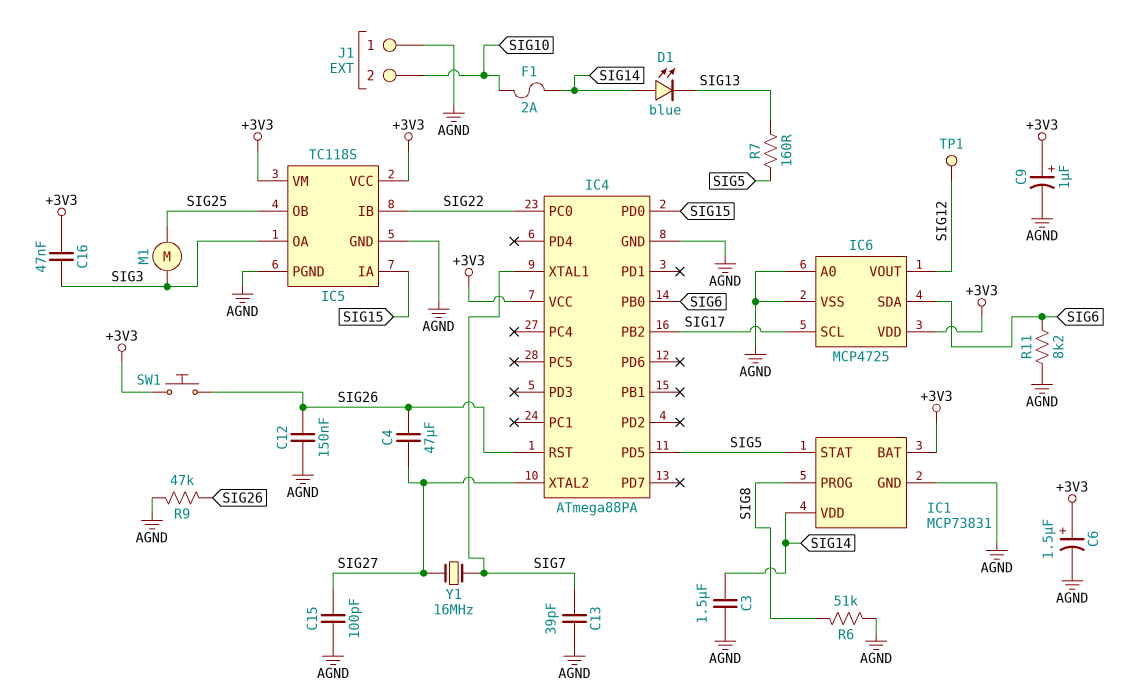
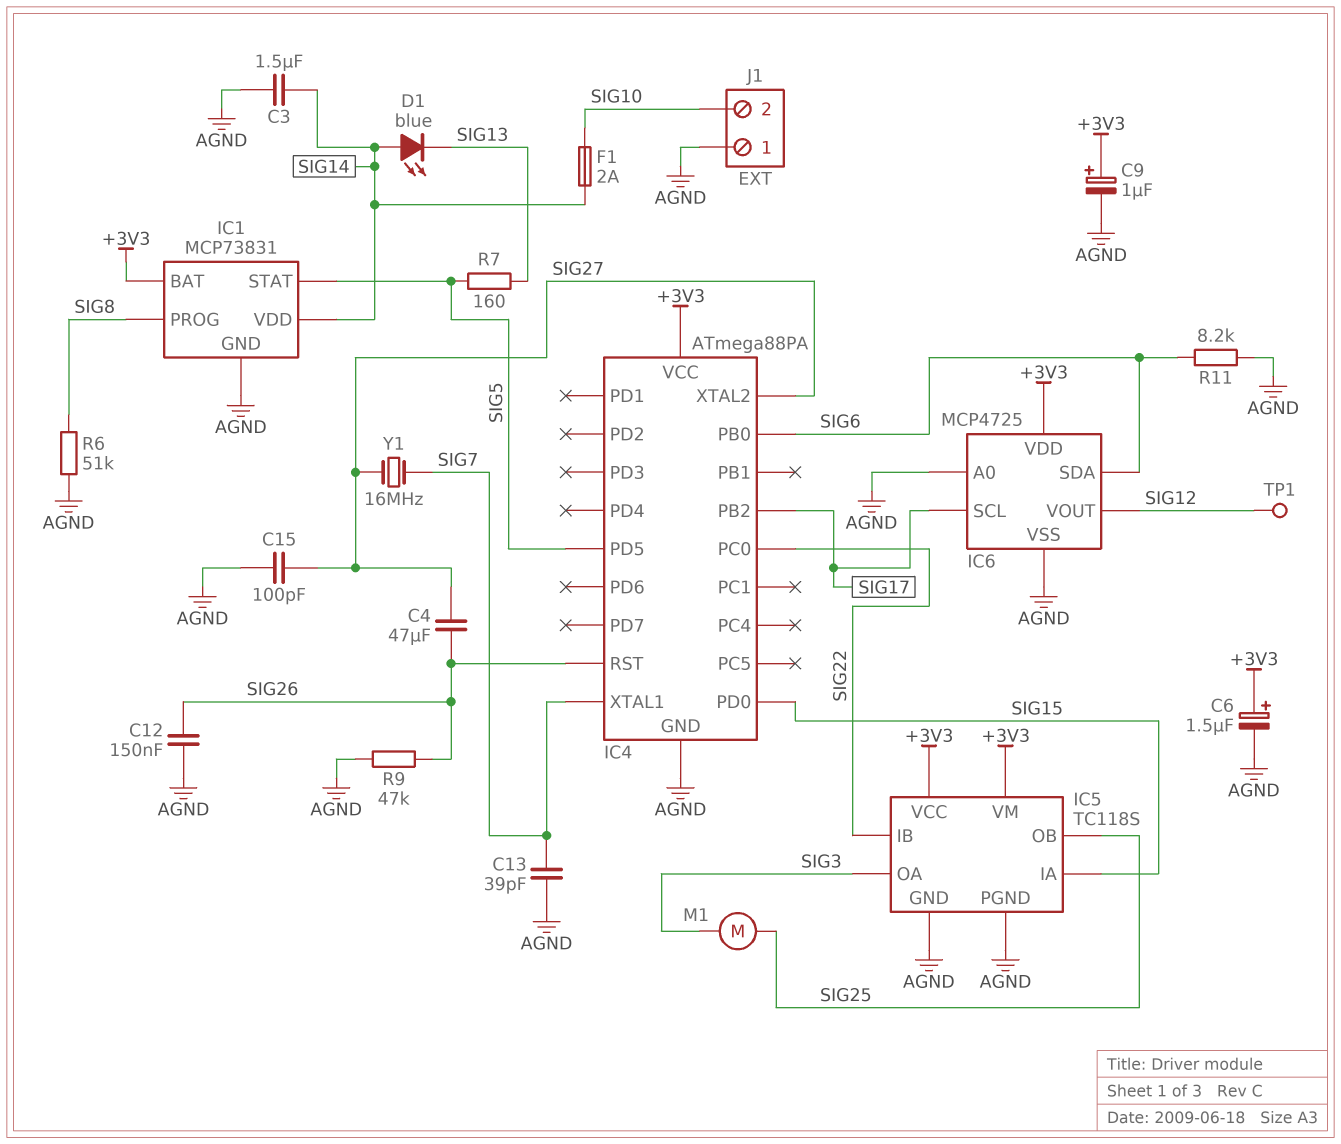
C16: 47nF (+3V3, SIG3) -> none
SW1: button (+3V3, SIG26) -> none

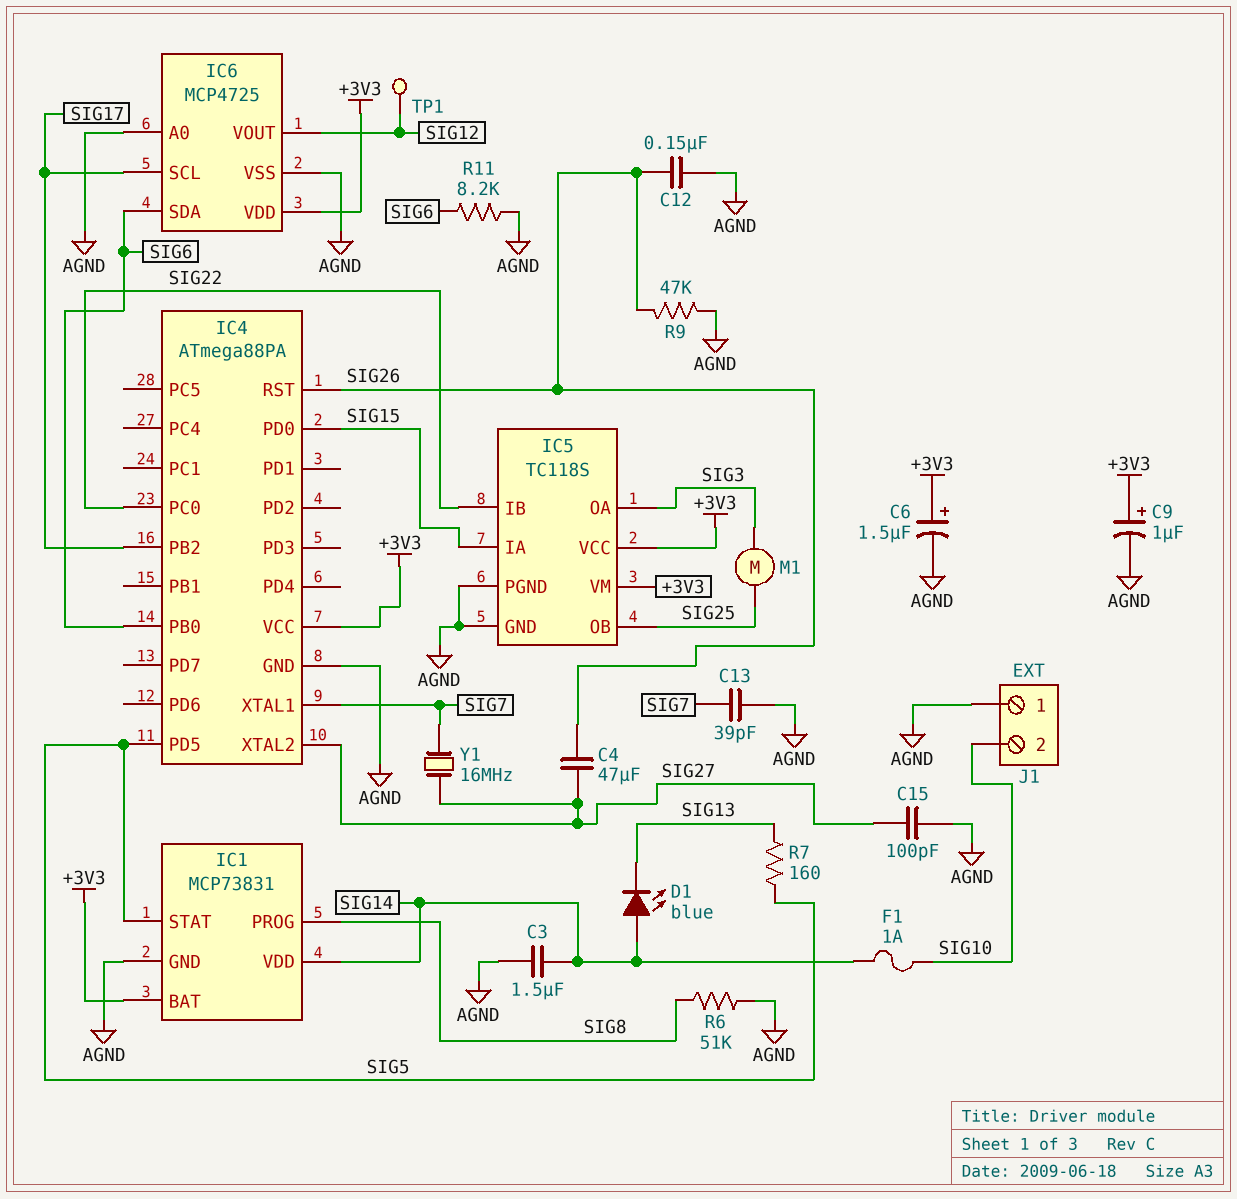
F1: 2A (SIG10, SIG14) -> 1A (SIG10, SIG14)

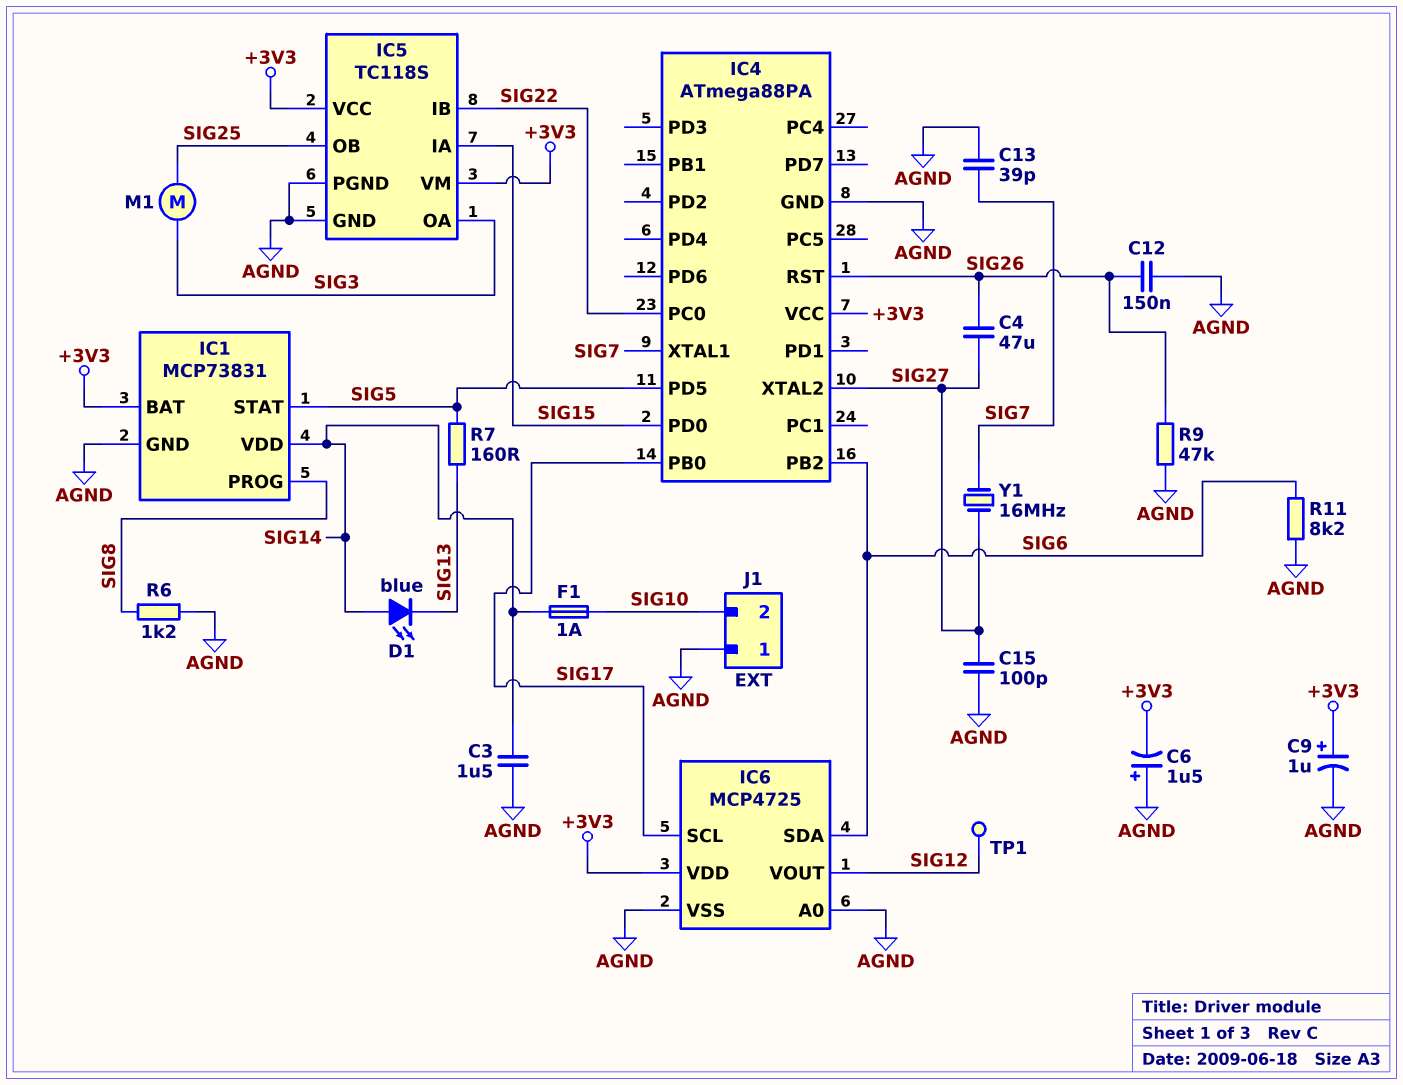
C6: 1.5uF (plus +3V3, minus AGND) -> 1.5uF (plus AGND, minus +3V3)
IC4 pin PB0: SIG6 -> SIG17
IC4 pin PB2: SIG17 -> SIG6
R6: 51k (AGND, SIG8) -> 1.2k (AGND, SIG8)

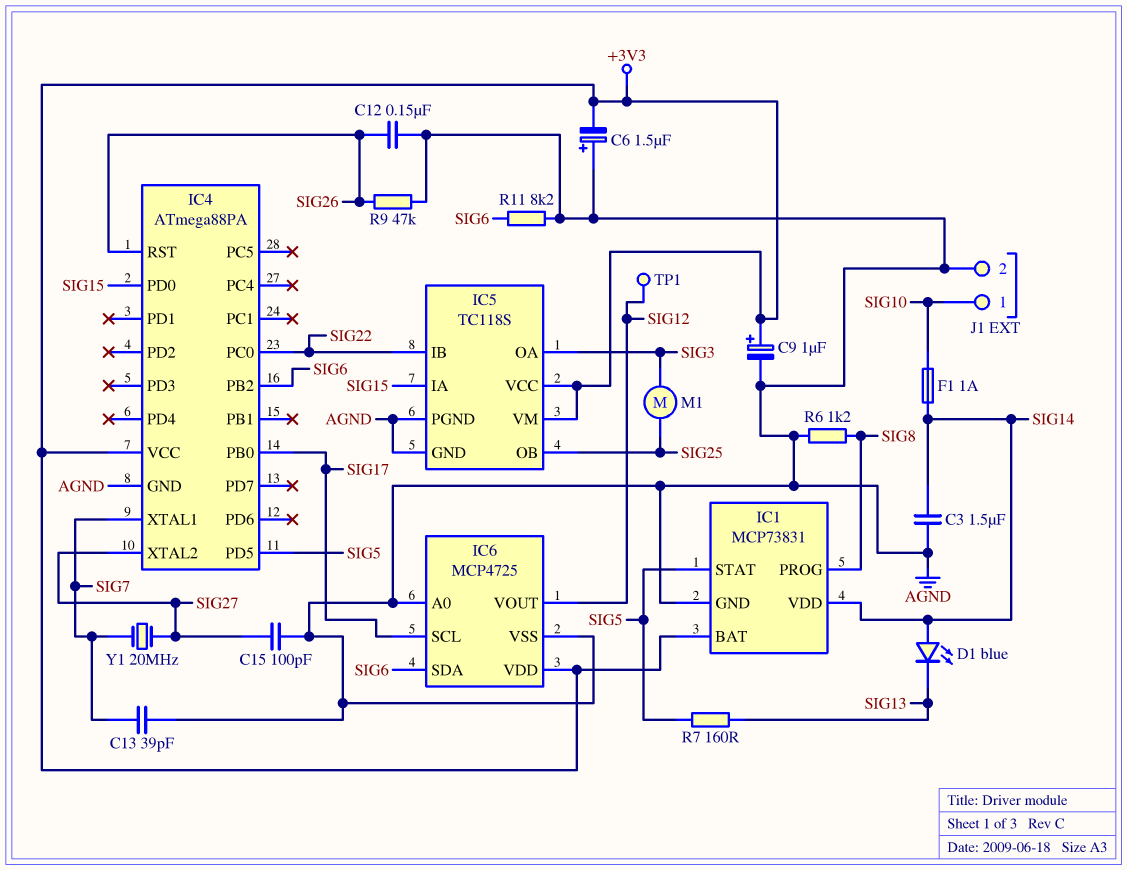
C4: 47uF (SIG26, SIG27) -> none
J1 pin 1: AGND -> SIG10
J1 pin 2: SIG10 -> AGND
Y1: 16MHz (SIG7, SIG27) -> 20MHz (SIG7, SIG27)

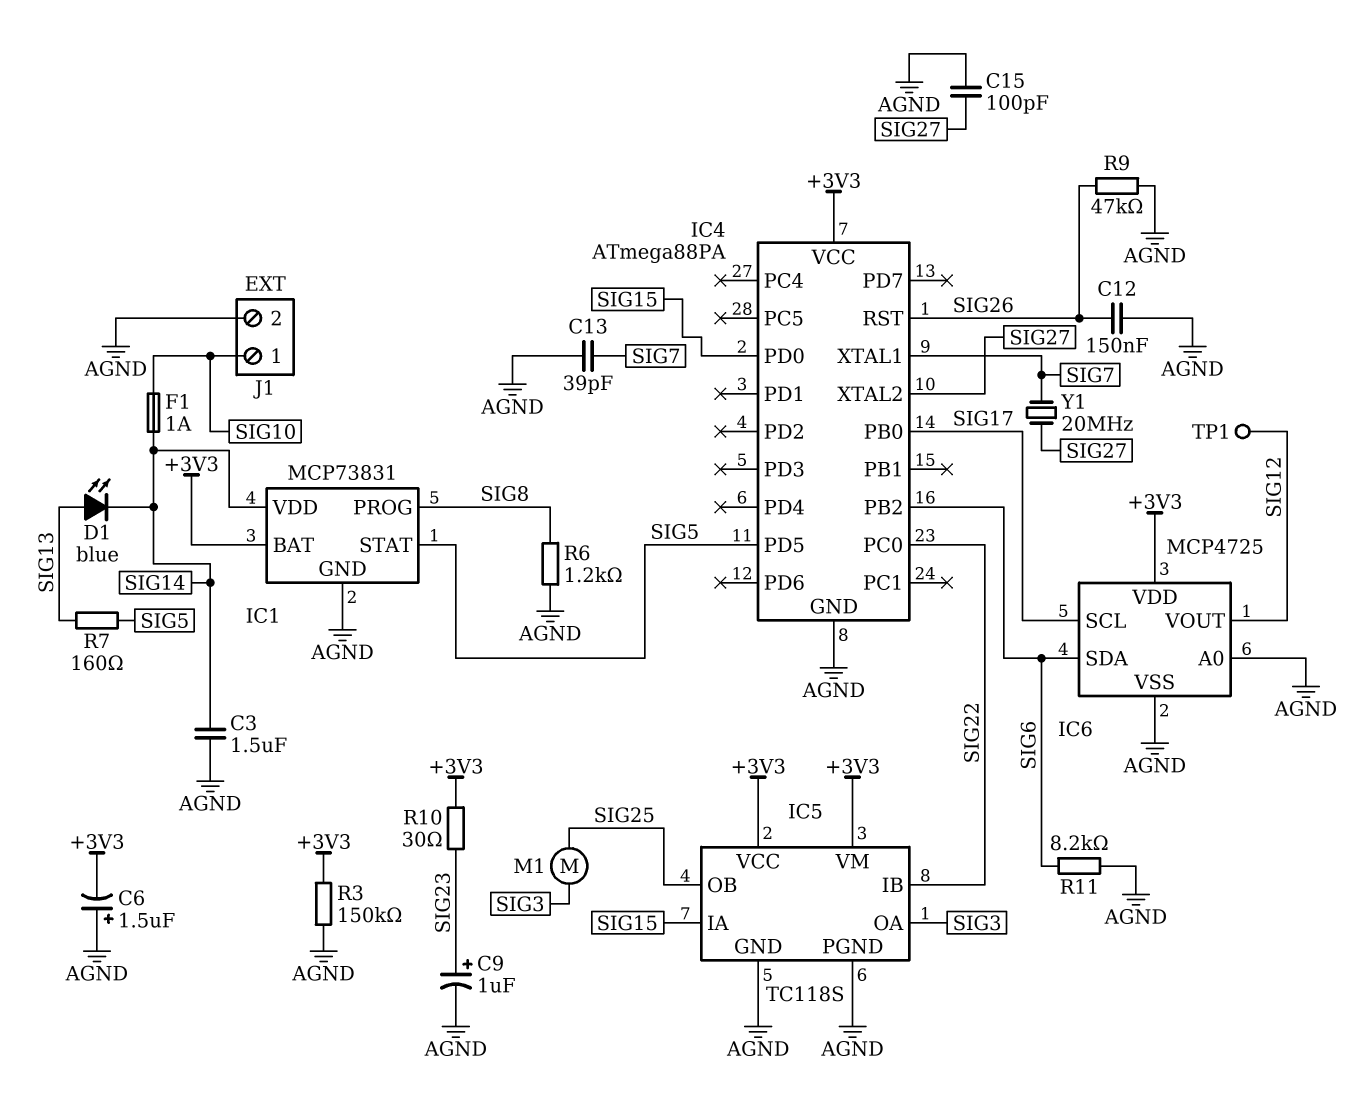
C9: 1uF (plus +3V3, minus AGND) -> 1uF (plus SIG23, minus AGND)
D1: LED blue (A SIG14, K SIG13) -> LED blue (A SIG13, K SIG14)
R3: none -> 150k (+3V3, AGND)
R10: none -> 30 (+3V3, SIG23)

